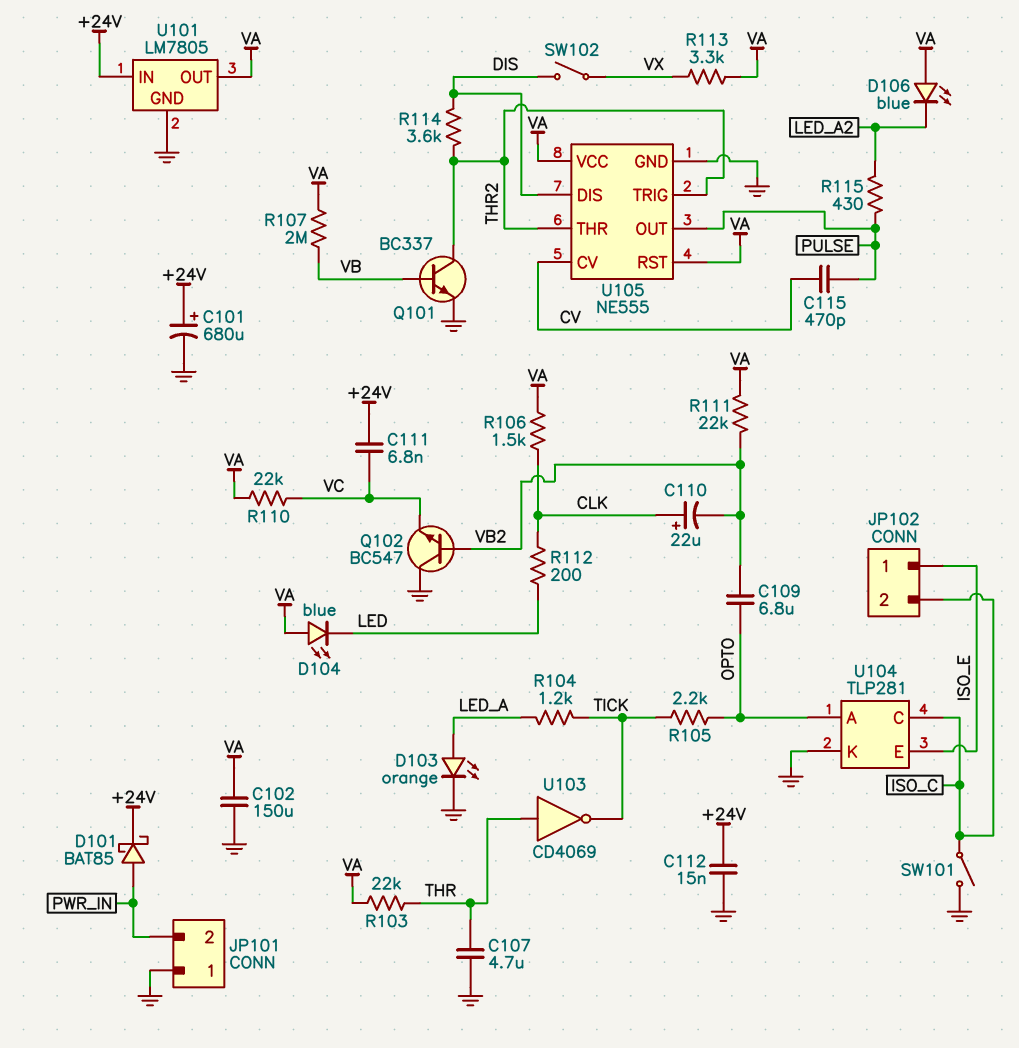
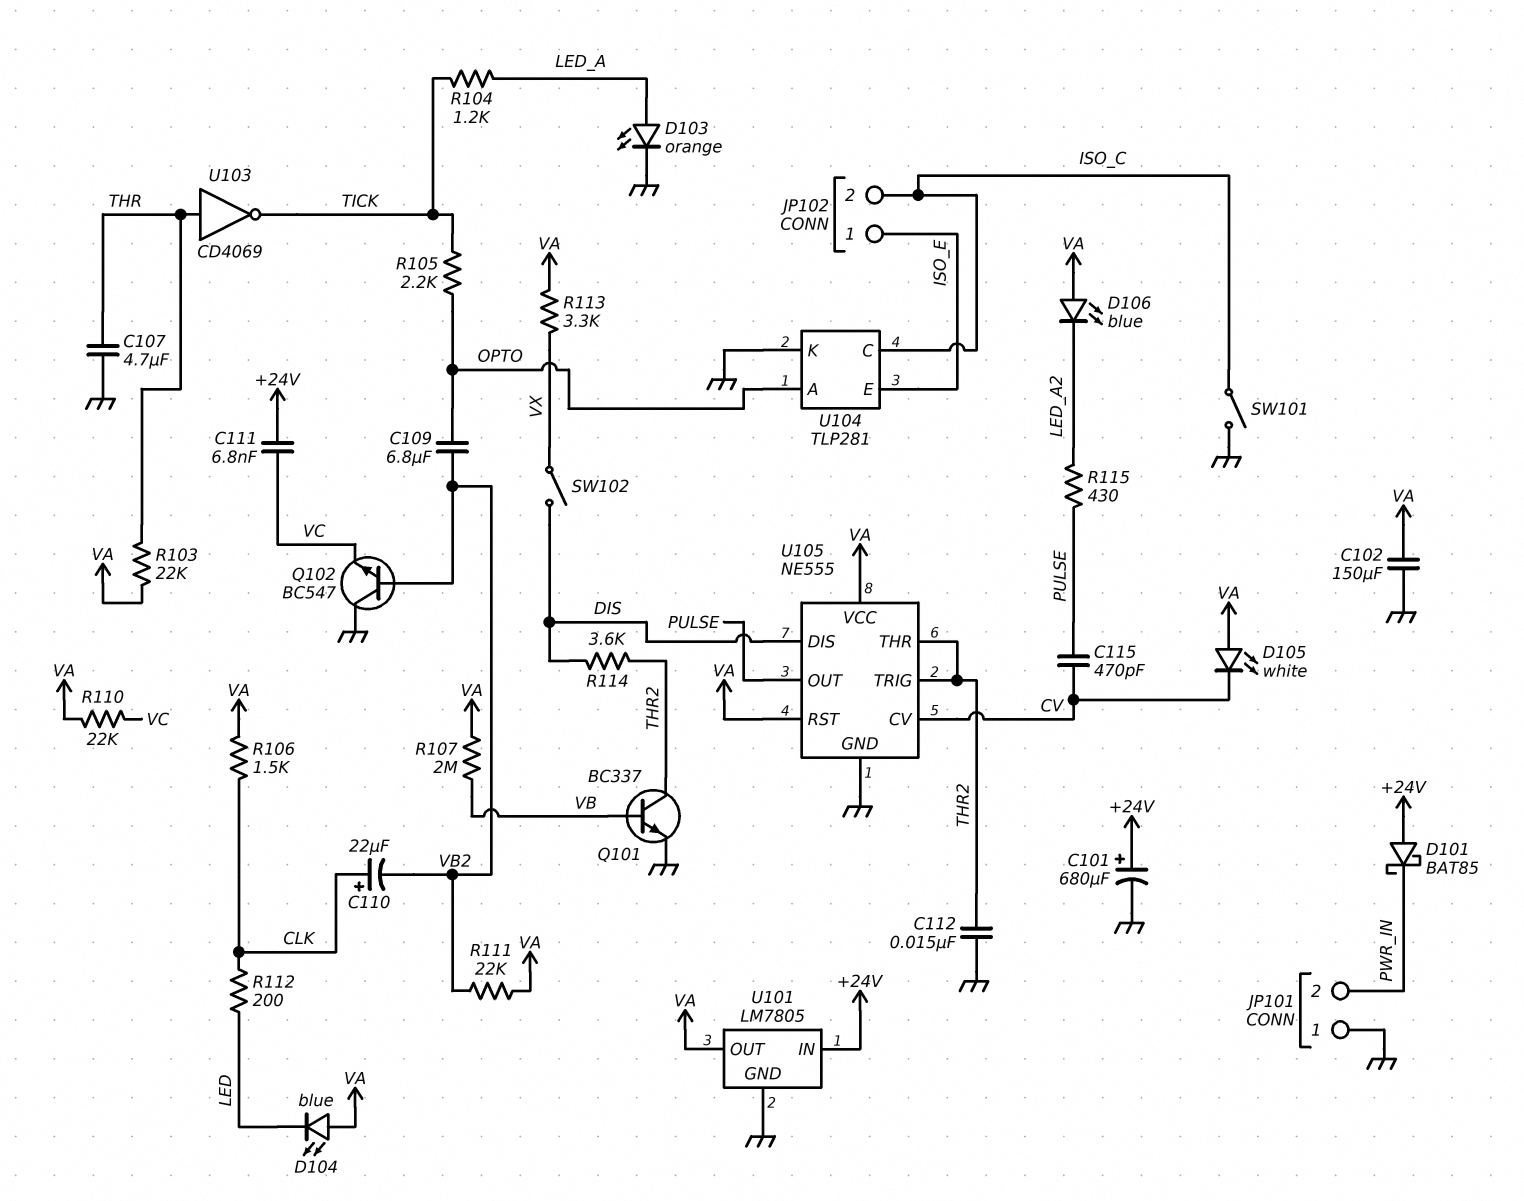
C112: 15nF (+24V, GND) -> 15nF (GND, THR2)
D101: schottky BAT85 (A PWR_IN, K +24V) -> schottky BAT85 (A +24V, K PWR_IN)
D105: none -> LED white (A VA, K CV)

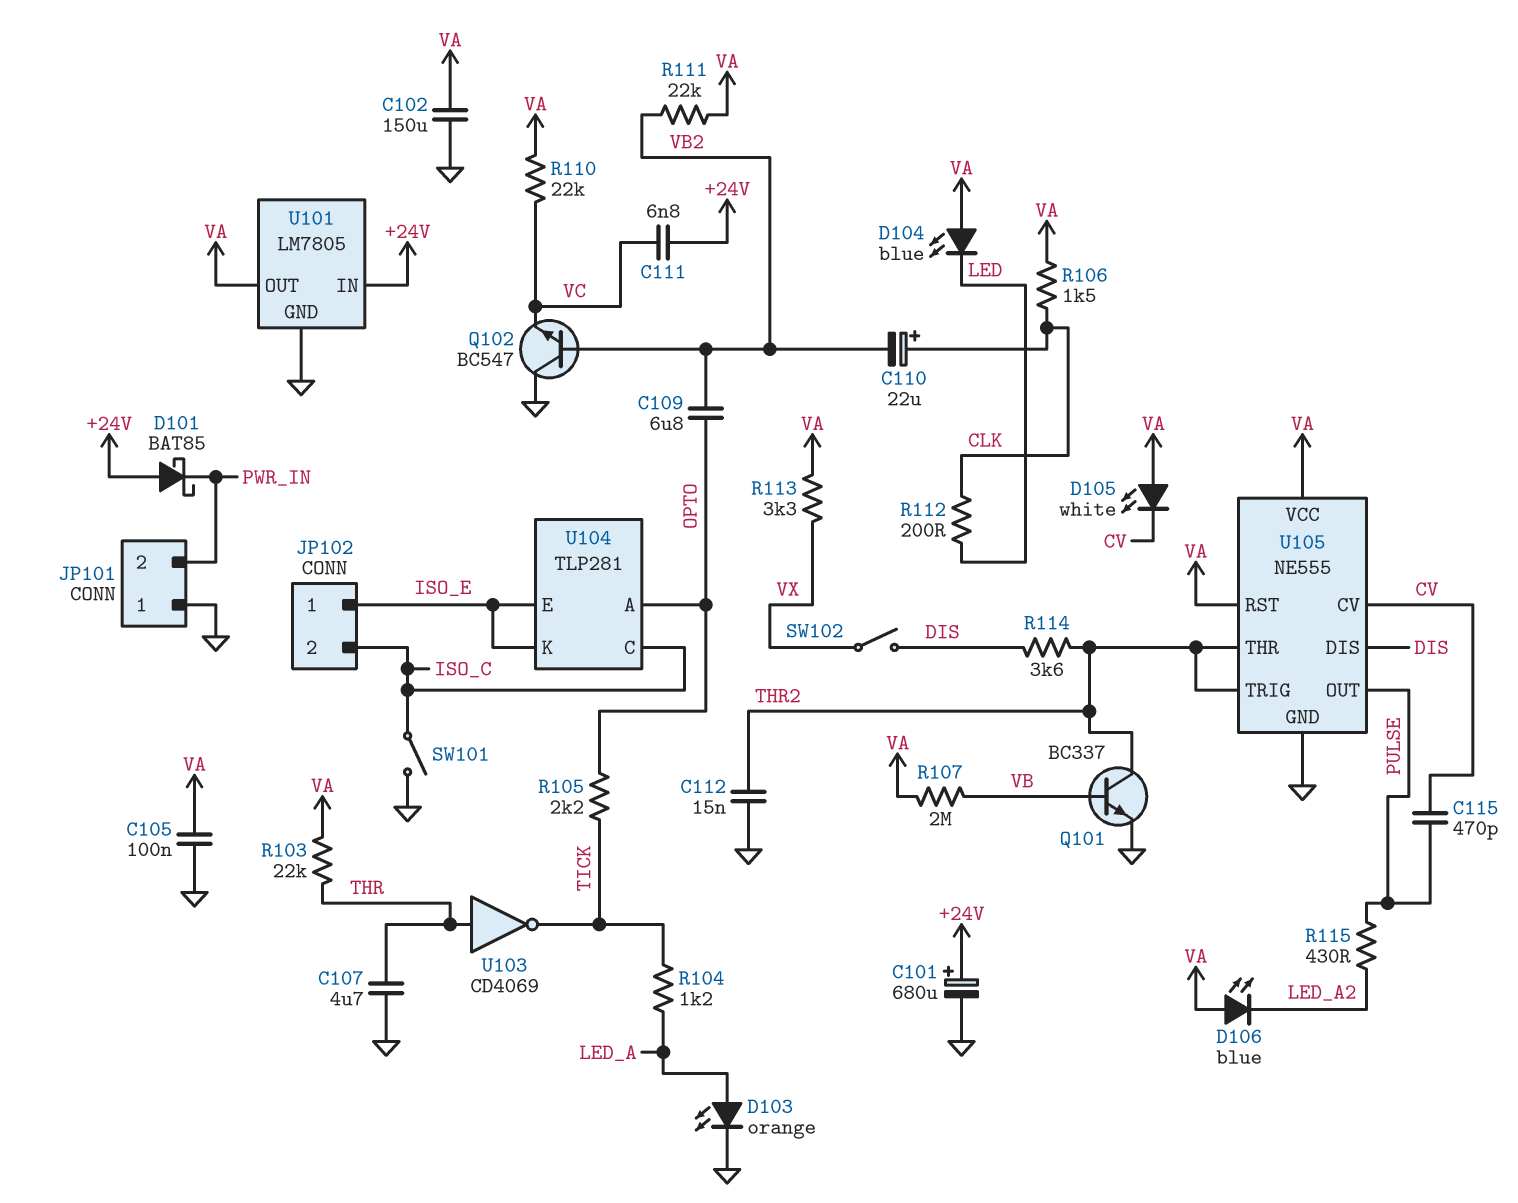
C105: none -> 100nF (GND, VA)
U104 pin K: GND -> ISO_E

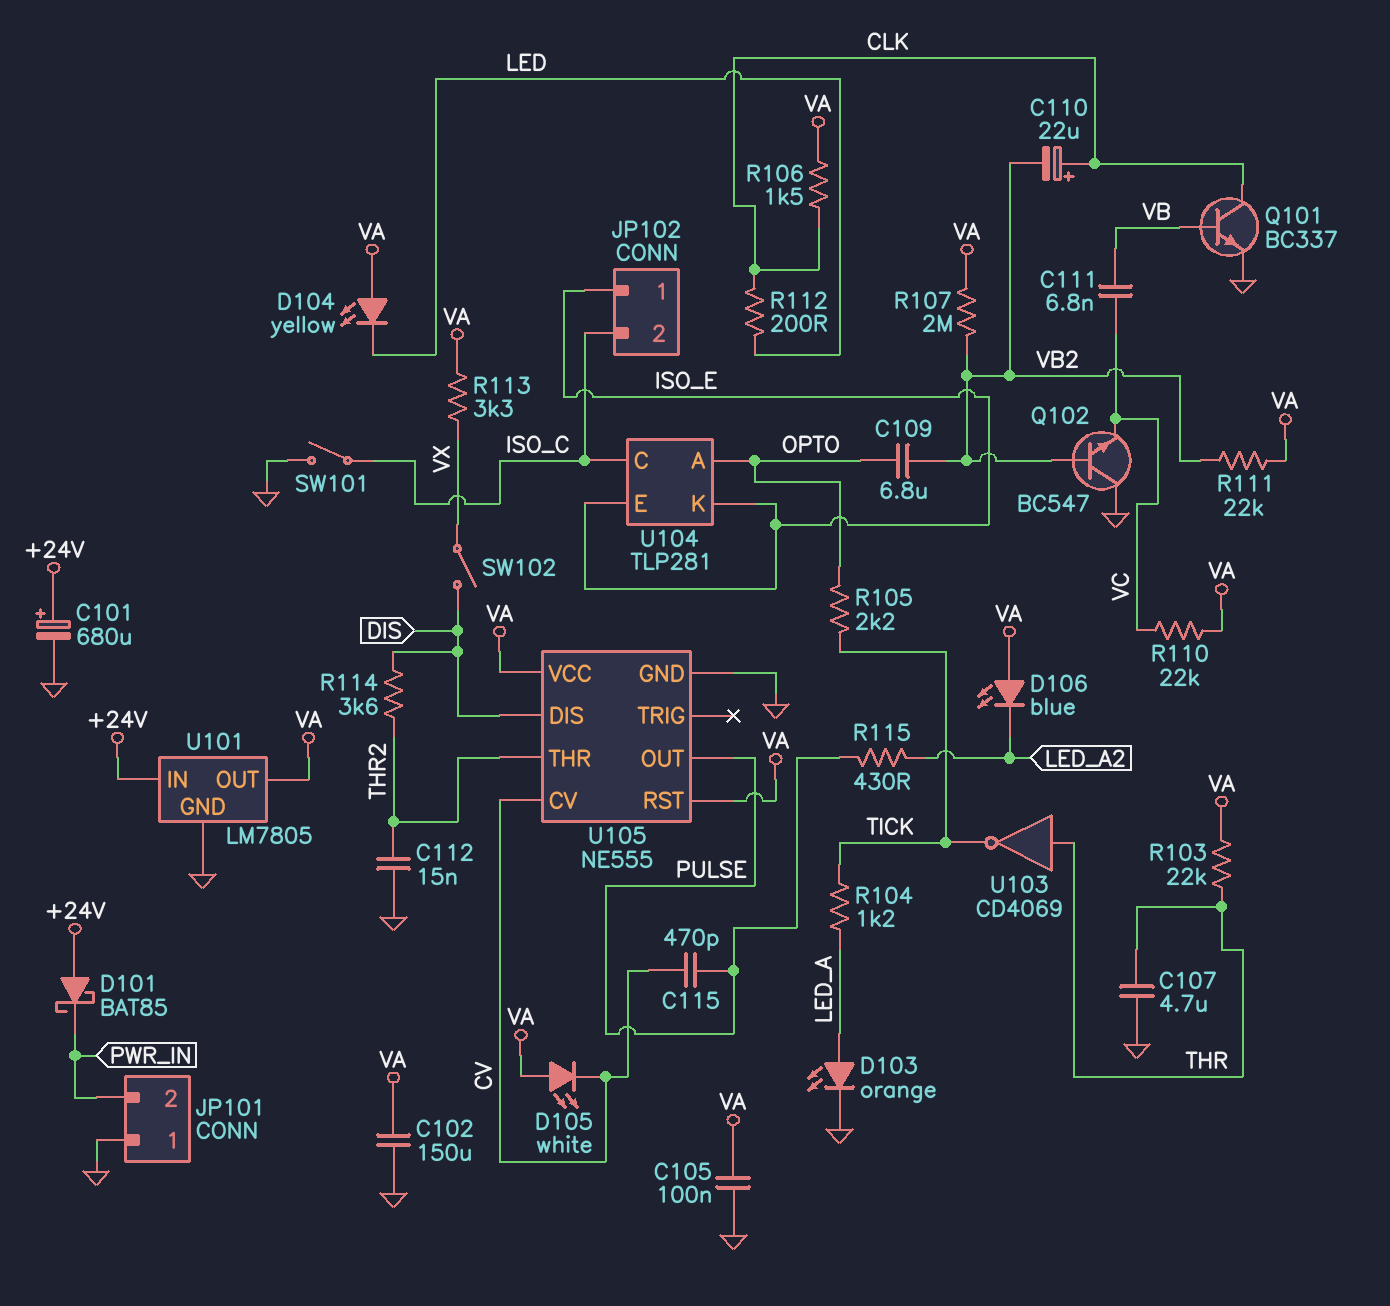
C111: 6.8nF (+24V, VC) -> 6.8nF (VB, VC)
D104: LED blue (A VA, K LED) -> LED yellow (A VA, K LED)
Q101: NPN BC337 (B VB, C THR2, E GND) -> NPN BC337 (B VB, C CLK, E GND)
R107: 2M (VA, VB) -> 2M (VA, VB2)
U105 pin TRIG: THR2 -> none

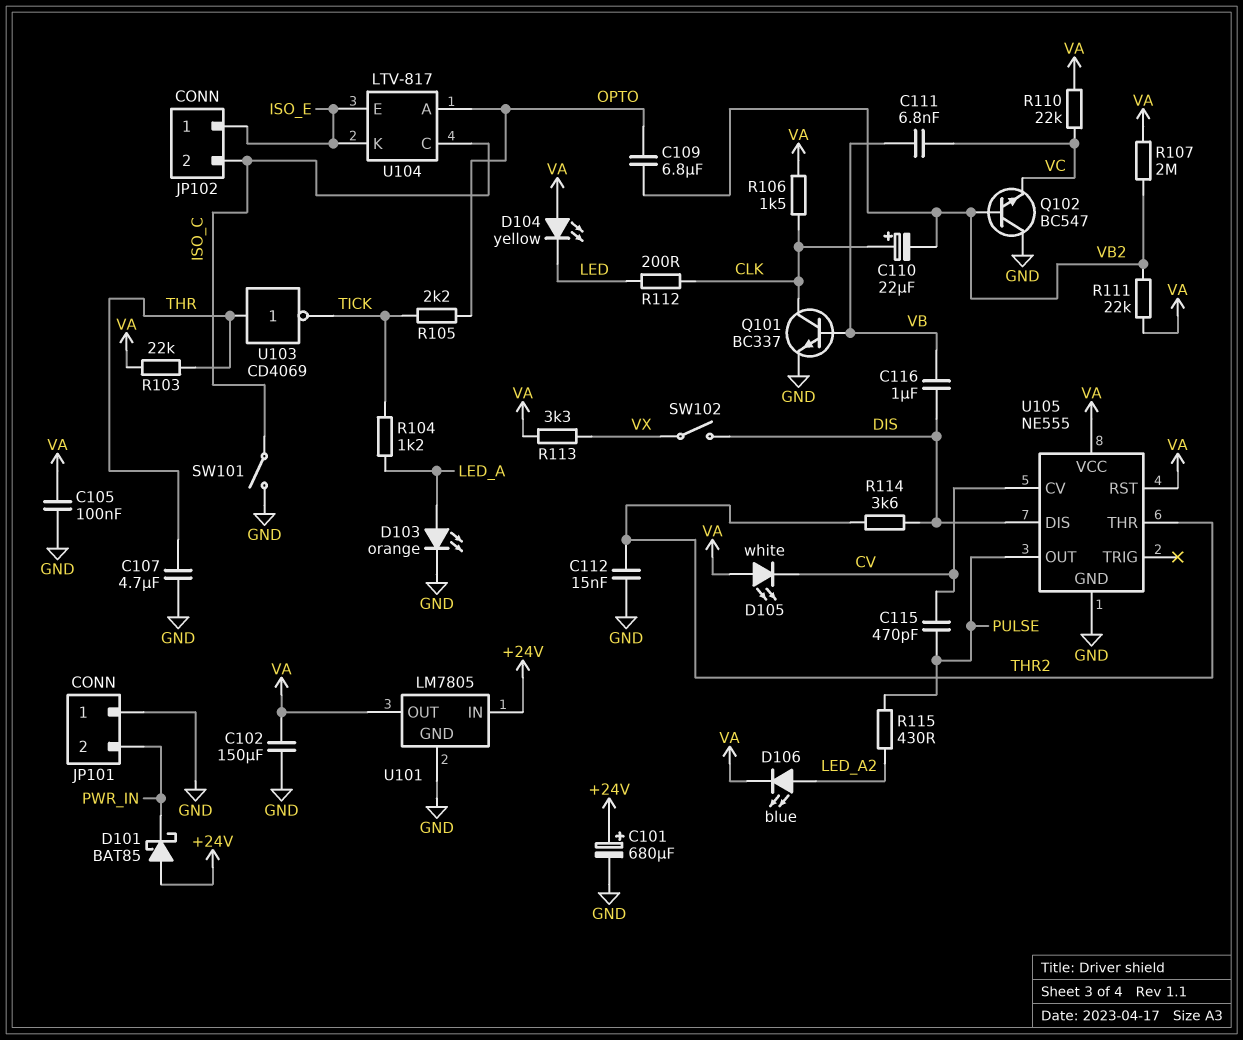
C116: none -> 1uF (DIS, VB)
D106: LED blue (A VA, K LED_A2) -> LED blue (A LED_A2, K VA)
U104: TLP281 -> LTV-817

